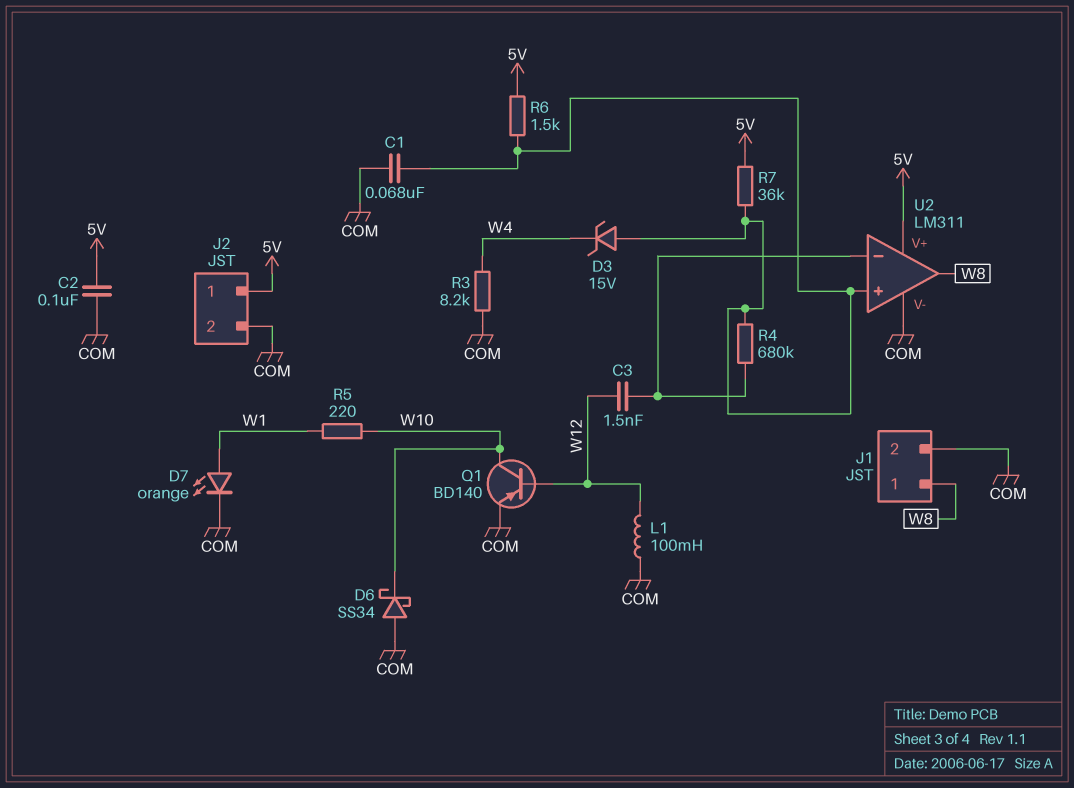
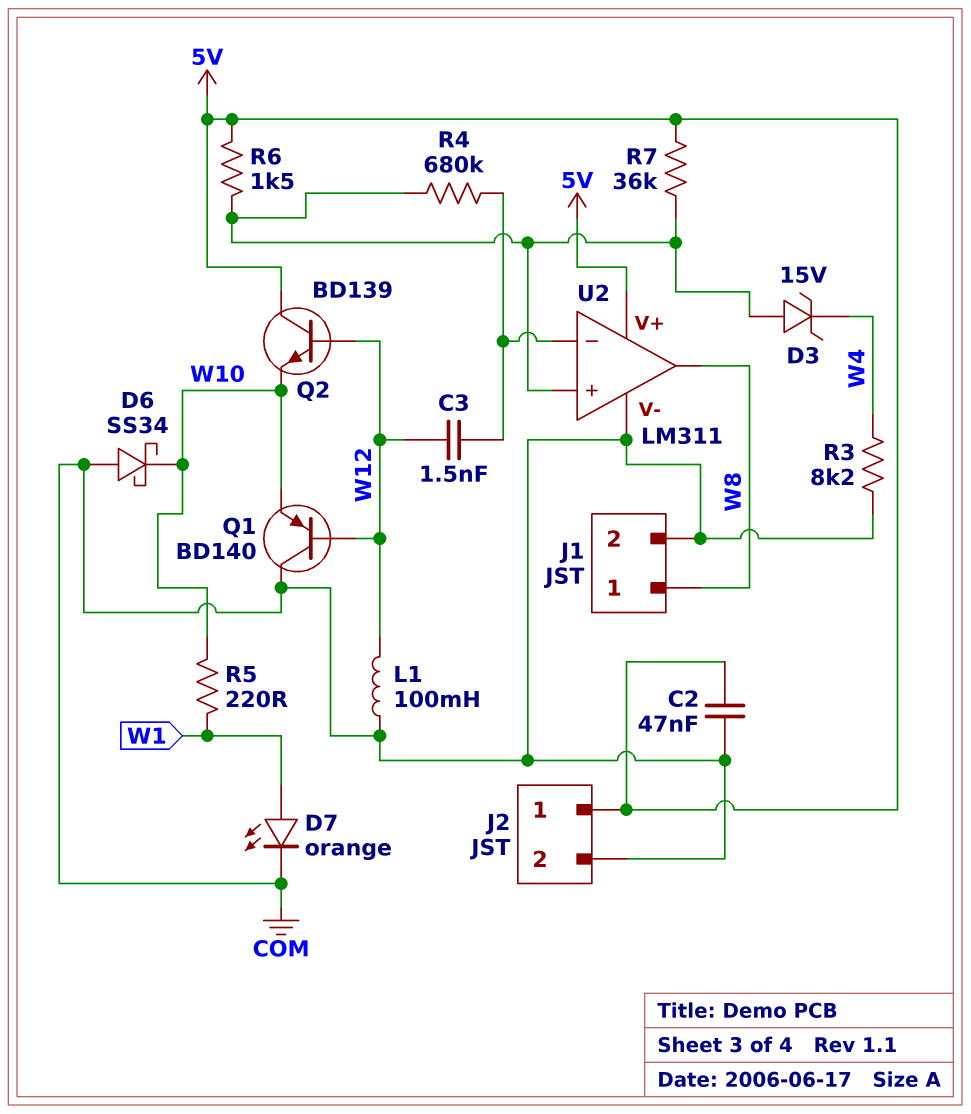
C1: 68nF (COM, U2/in+) -> none
C2: 100nF (5V, COM) -> 47nF (5V, COM)
Q1: PNP BD140 (B W12, C W10, E COM) -> PNP BD140 (B W12, C COM, E W10)
Q2: none -> NPN BD139 (B W12, C 5V, E W10)

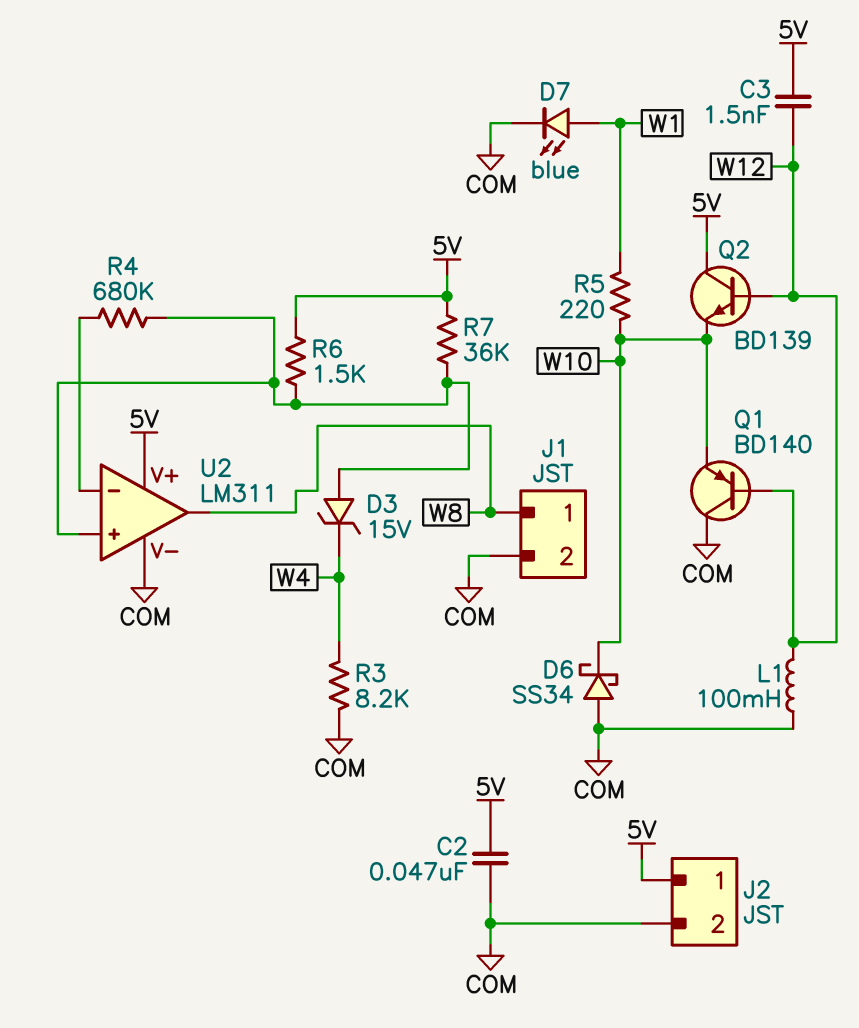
C3: 1.5nF (U2/in-, W12) -> 1.5nF (5V, W12)
D7: LED orange (A W1, K COM) -> LED blue (A W1, K COM)

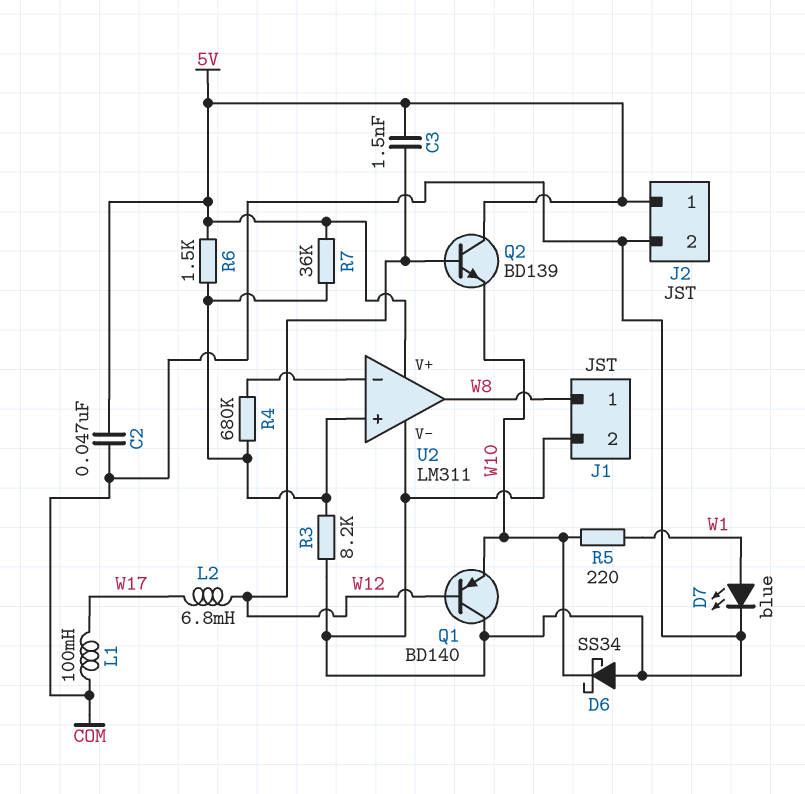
D3: zener 15V (A U2/in+, K W4) -> none
L1: 100mH (COM, W12) -> 100mH (COM, W17)
L2: none -> 6.8mH (W12, W17)
R3: 8.2k (COM, W4) -> 8.2k (COM, U2/in+)

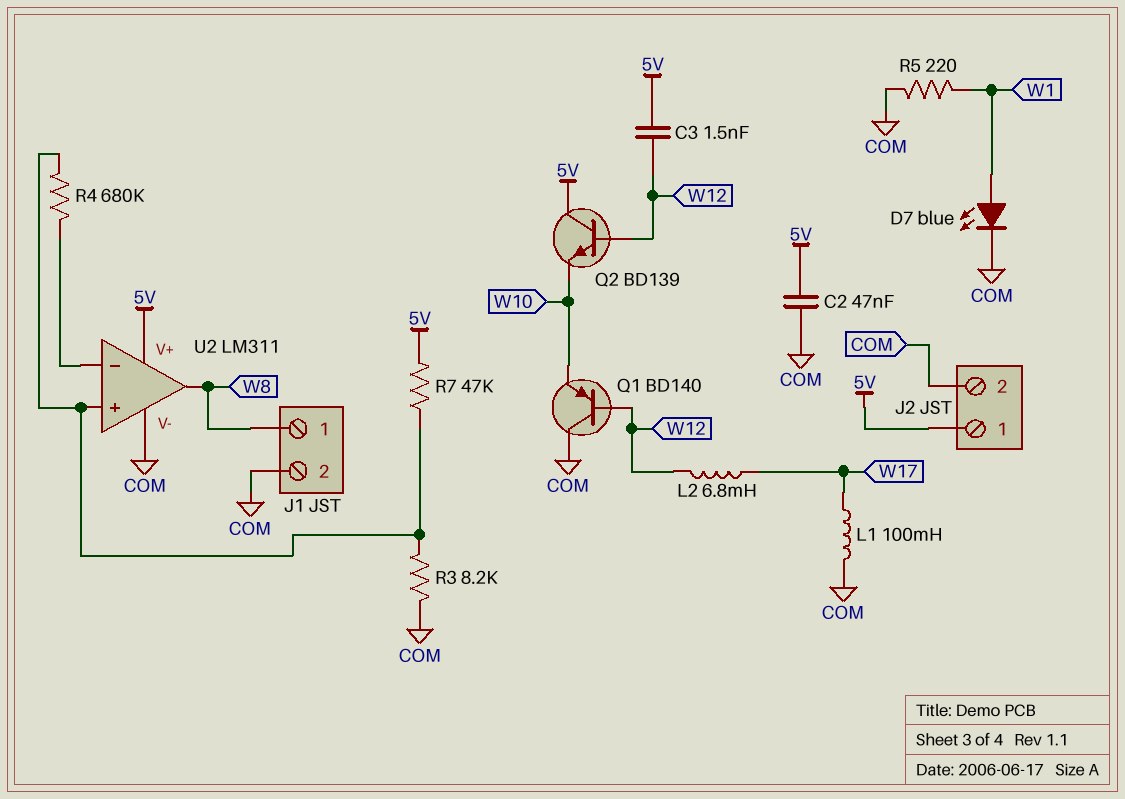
D6: schottky SS34 (A COM, K W10) -> none
R5: 220 (W1, W10) -> 220 (COM, W1)
R6: 1.5k (5V, U2/in+) -> none
R7: 36k (5V, U2/in+) -> 47k (5V, U2/in+)

